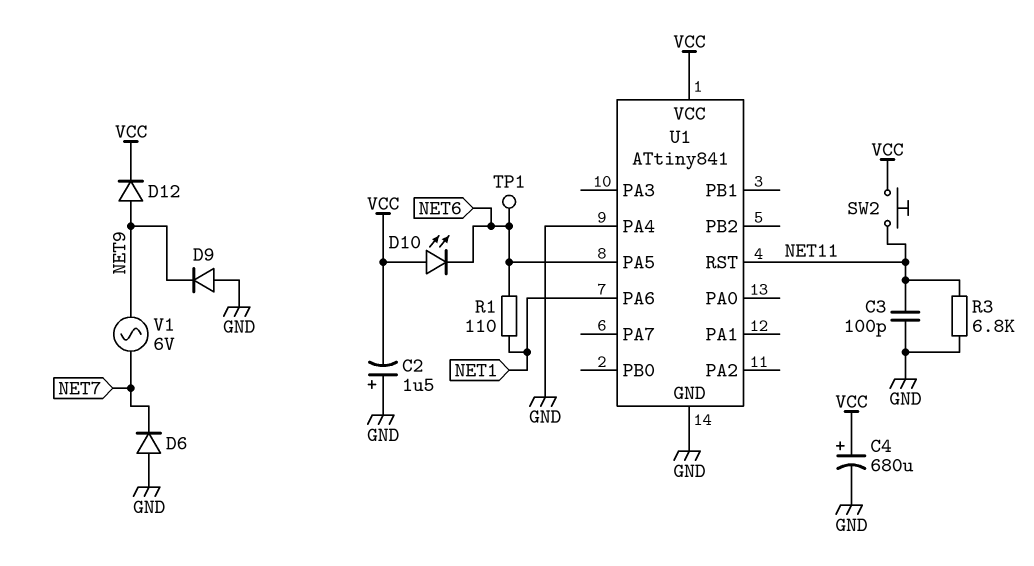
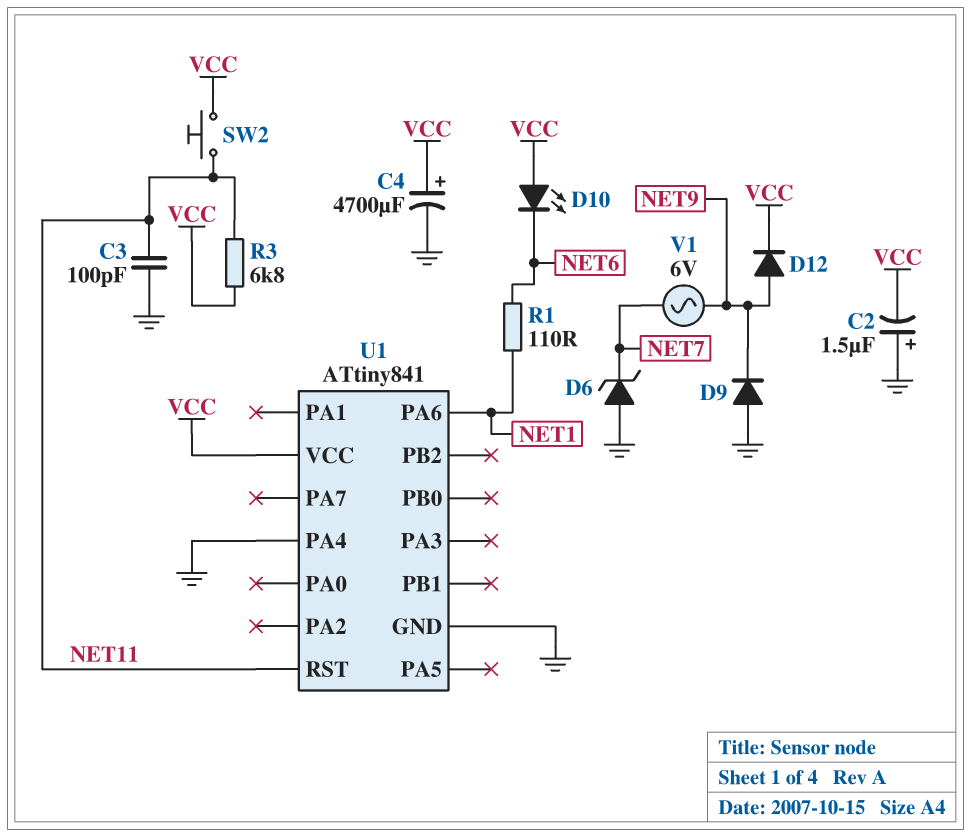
C4: 680uF (plus VCC, minus GND) -> 4700uF (plus VCC, minus GND)
D6: diode (A GND, K NET7) -> zener (A GND, K NET7)
R3: 6.8k (GND, NET11) -> 6.8k (NET11, VCC)
TP1: test point (NET6) -> none
U1 pin PA5: NET6 -> none

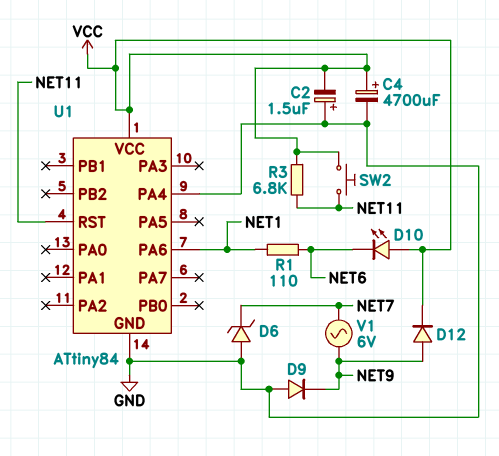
C3: 100pF (GND, NET11) -> none
U1: ATtiny841 -> ATtiny84

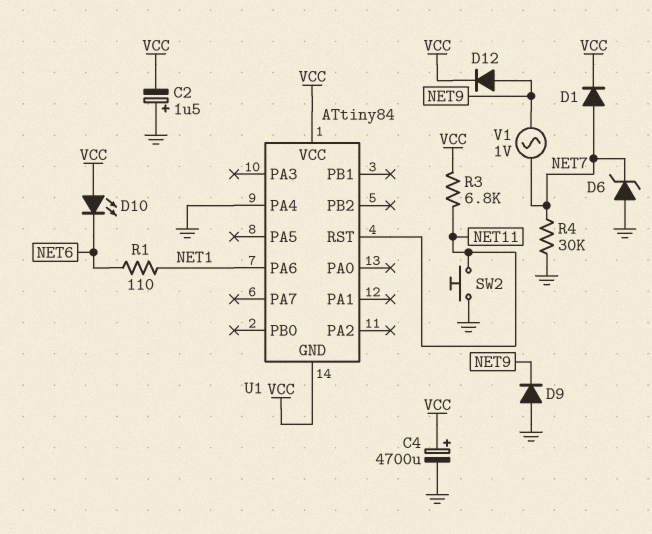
D1: none -> diode (A NET7, K VCC)
R4: none -> 30k (GND, NET7)
SW2: button (NET11, VCC) -> button (GND, NET11)
U1 pin GND: GND -> VCC
V1: AC 6V (NET7, NET9) -> AC 1V (NET7, NET9)

